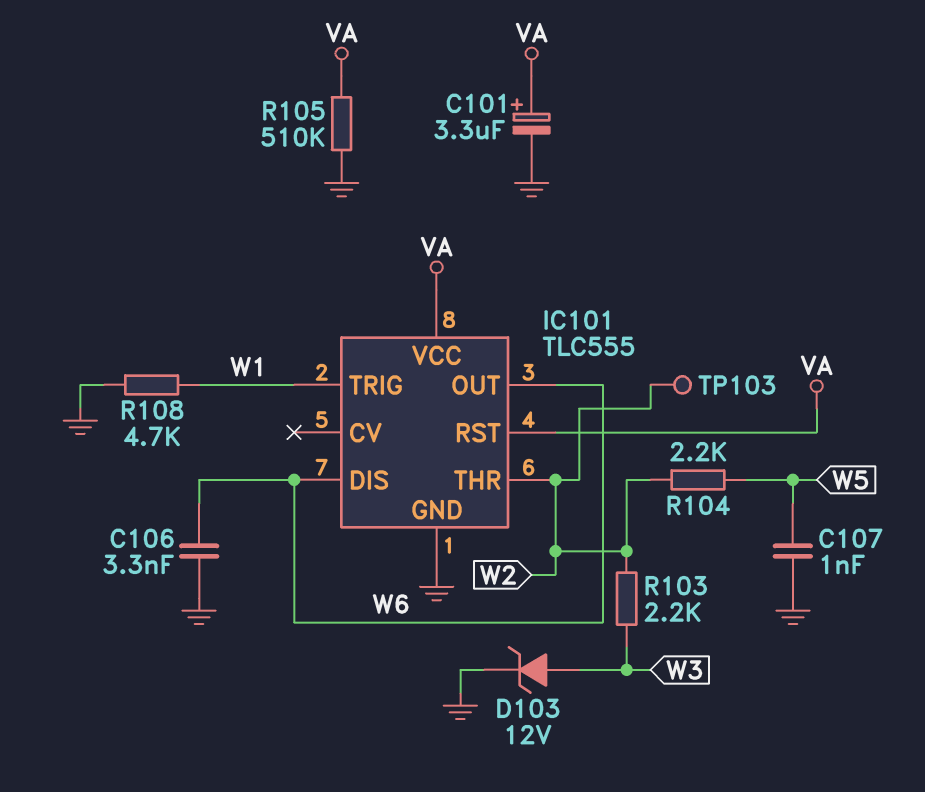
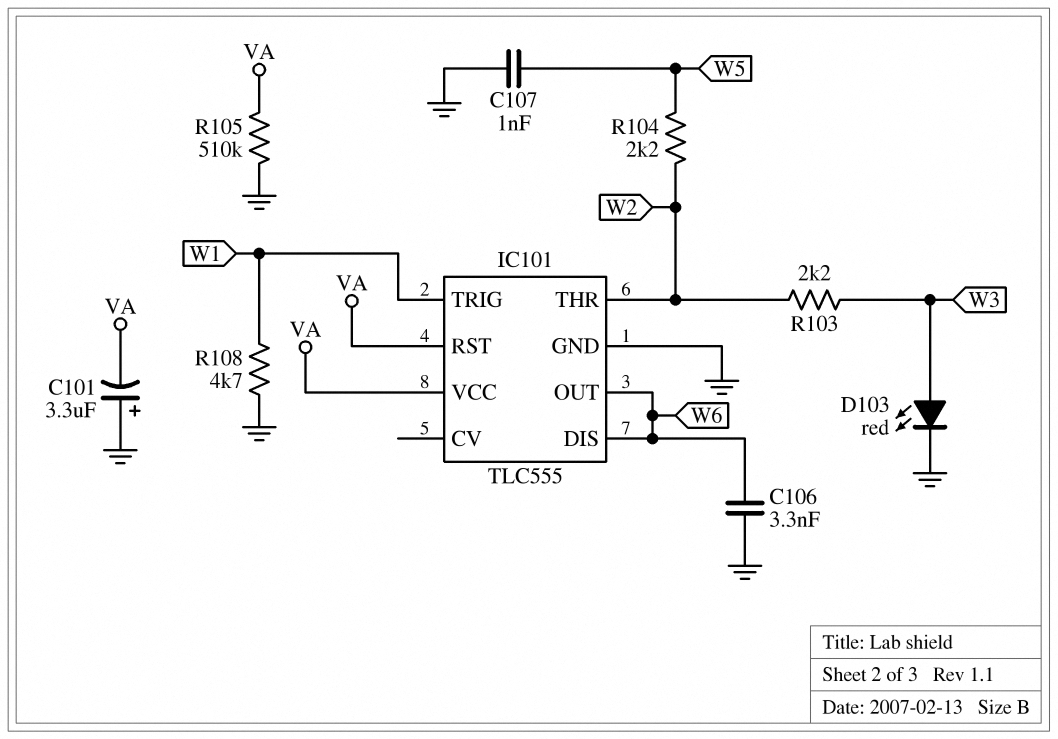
C101: 3.3uF (plus VA, minus GND) -> 3.3uF (plus GND, minus VA)
D103: zener 12V (A W3, K GND) -> LED red (A W3, K GND)
TP103: test point (W2) -> none

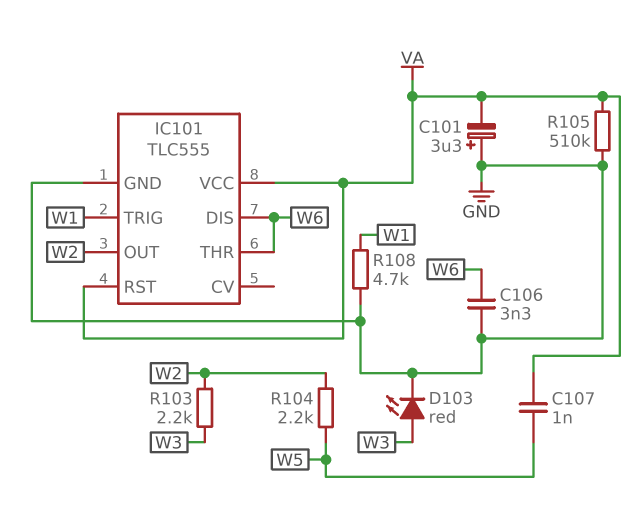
C107: 1nF (GND, W5) -> 1nF (VA, W5)
IC101 pin OUT: W6 -> W2
IC101 pin THR: W2 -> W6

